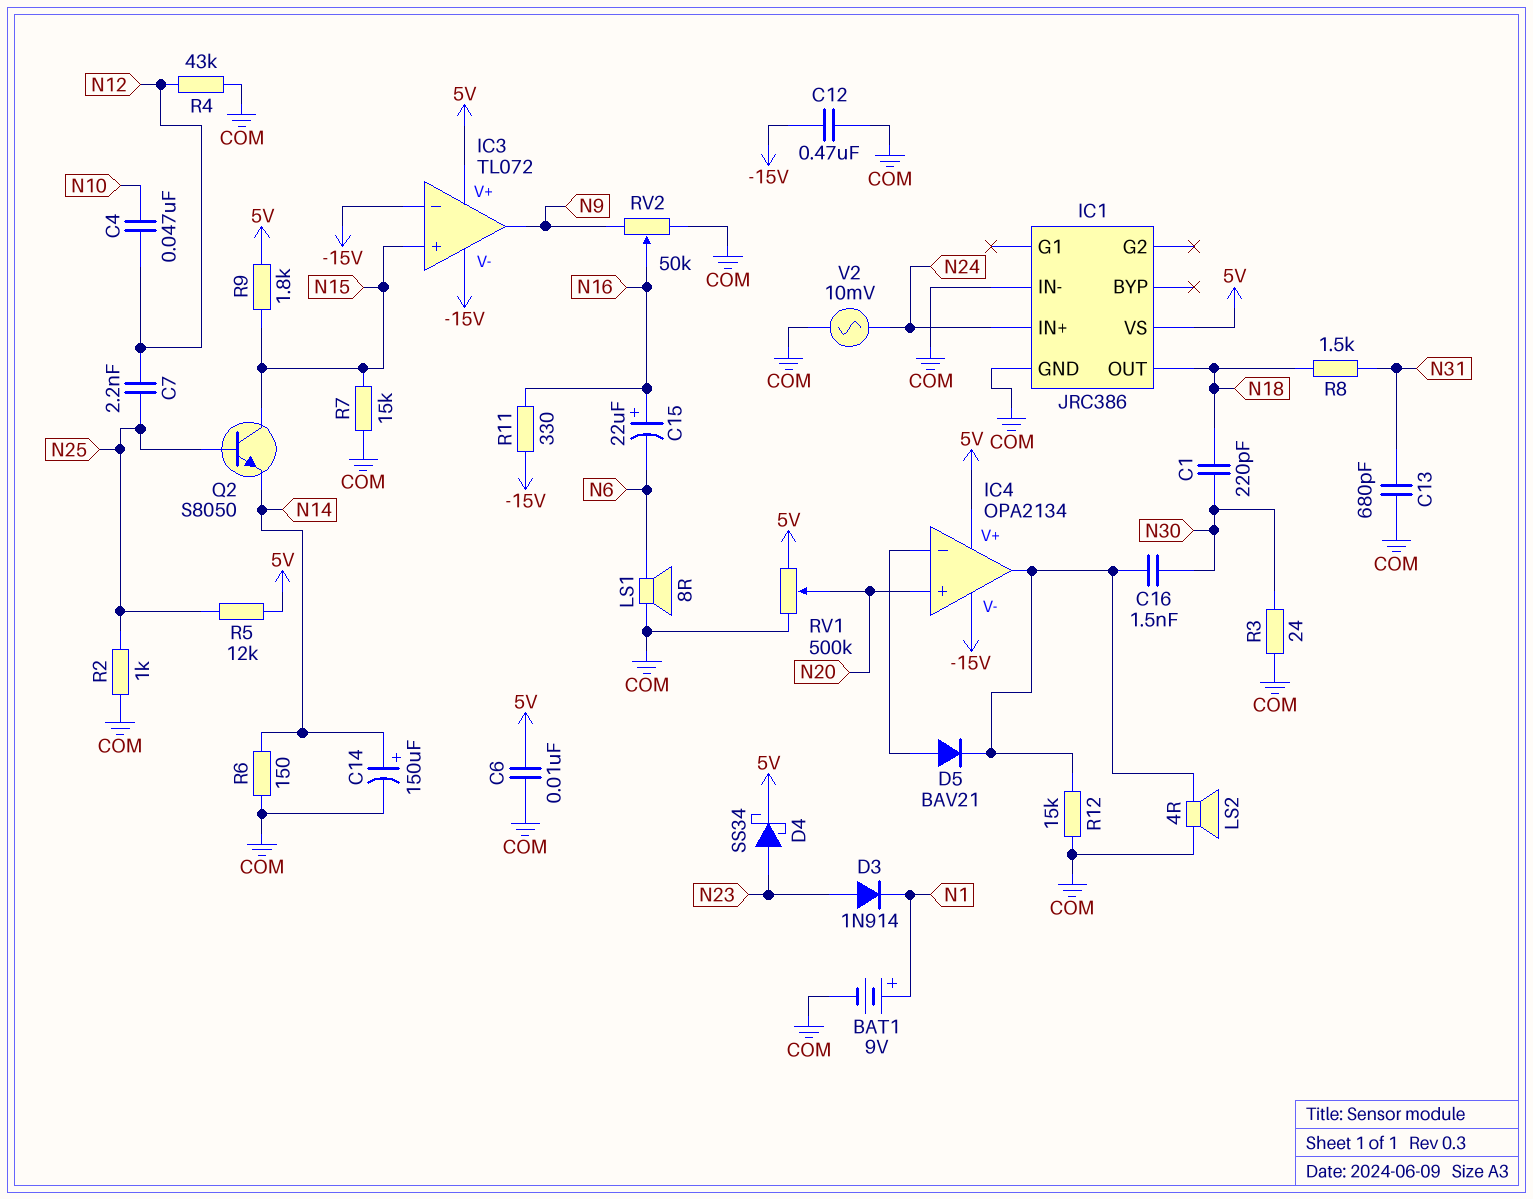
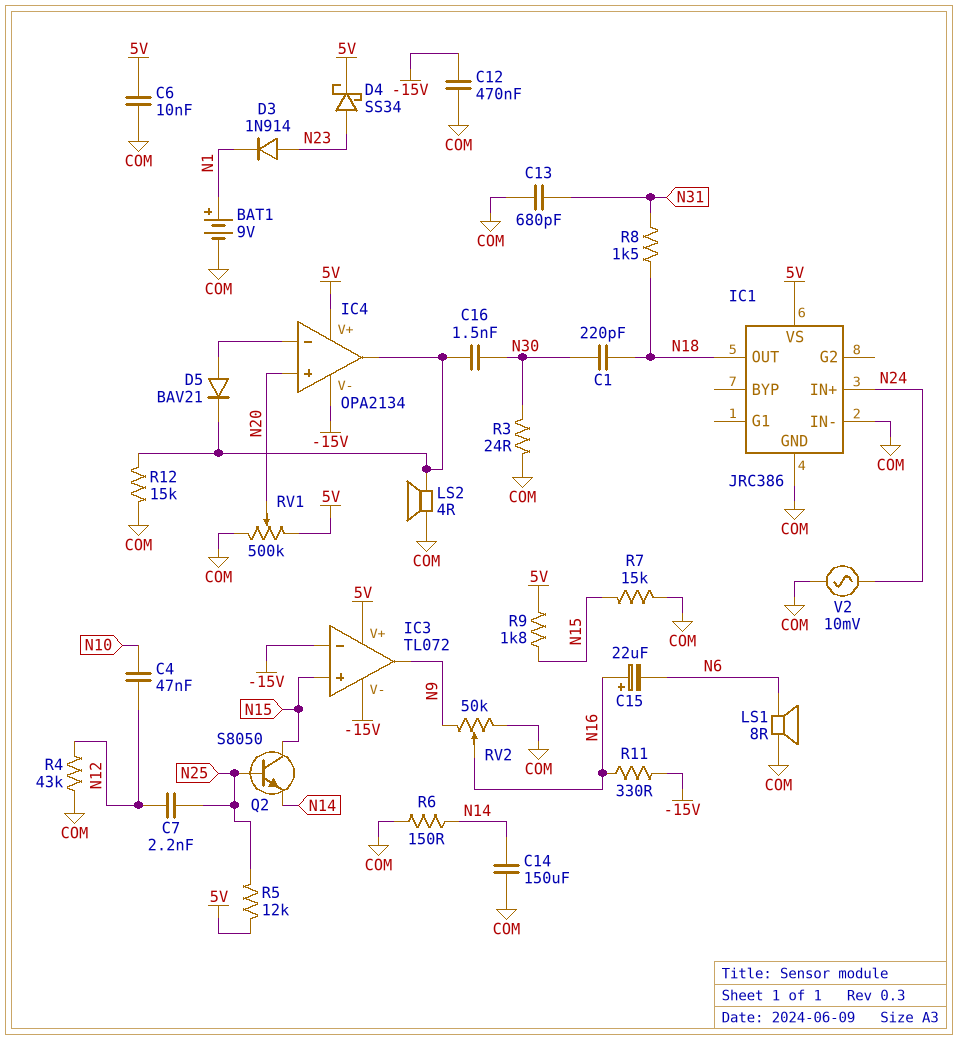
C14: 150uF (plus N14, minus COM) -> 150uF (COM, N14)
R2: 1k (COM, N25) -> none

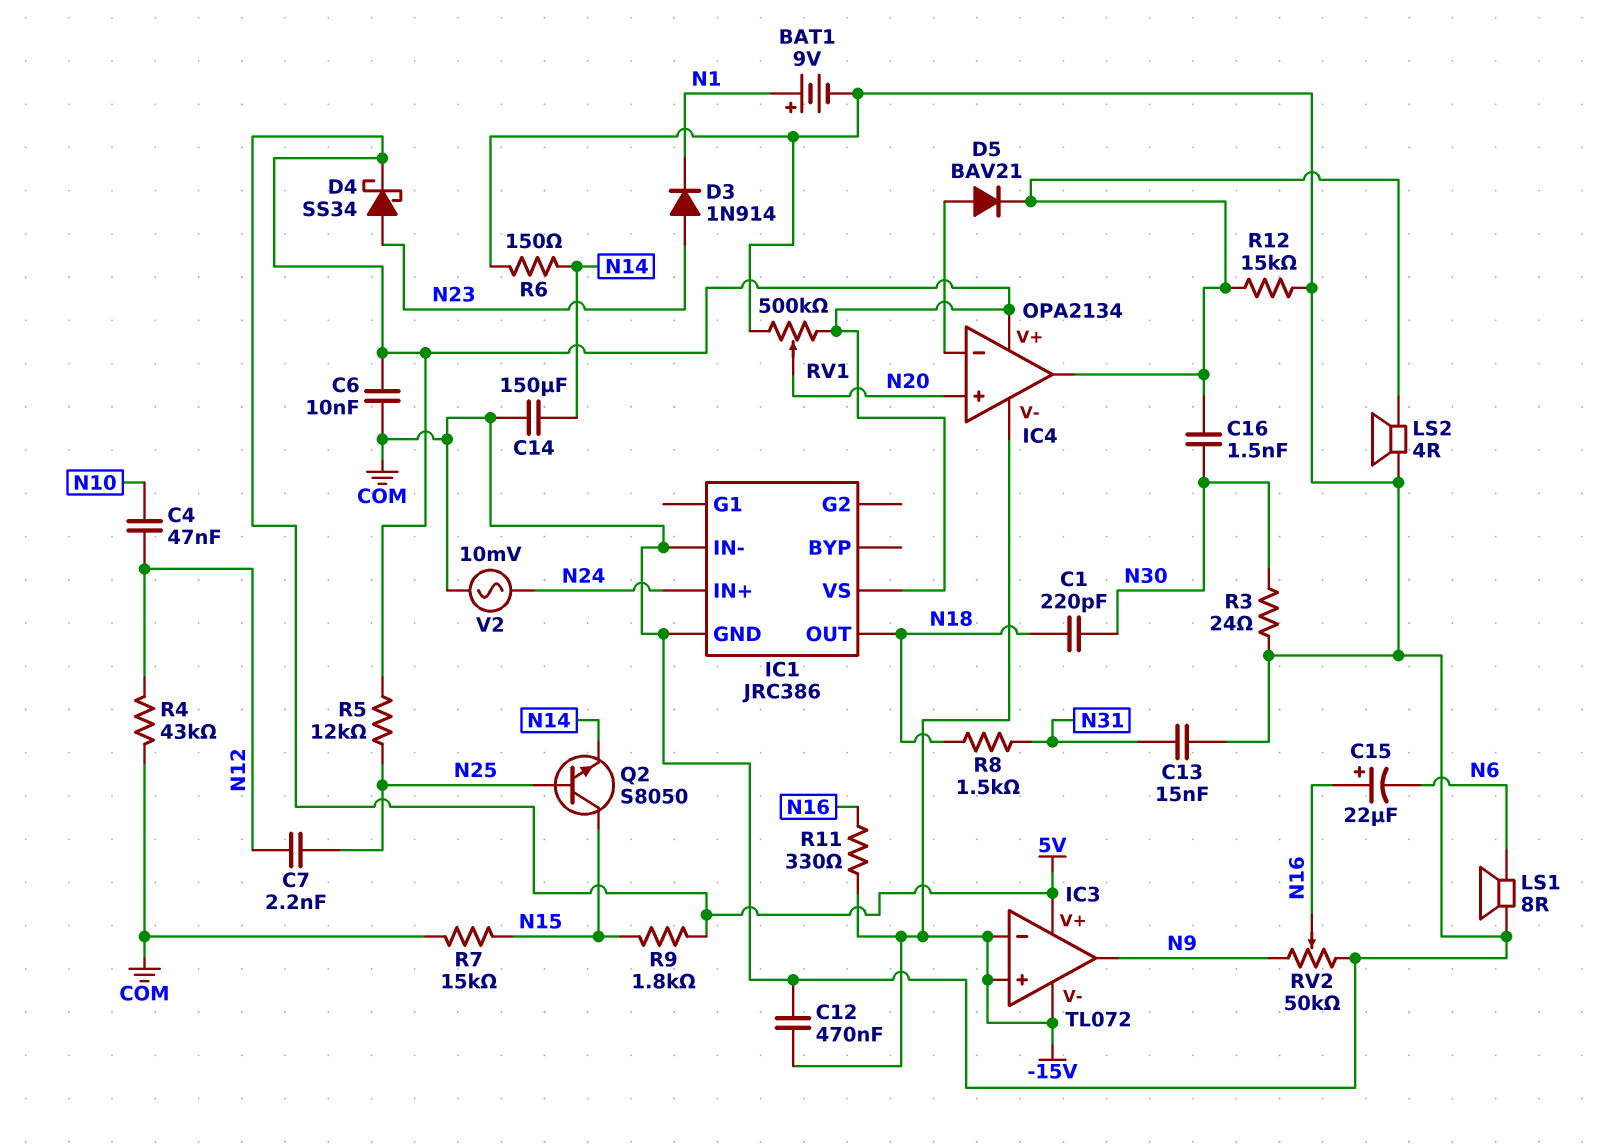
C13: 680pF (COM, N31) -> 15nF (COM, N31)
IC3 pin in+: N15 -> -15V

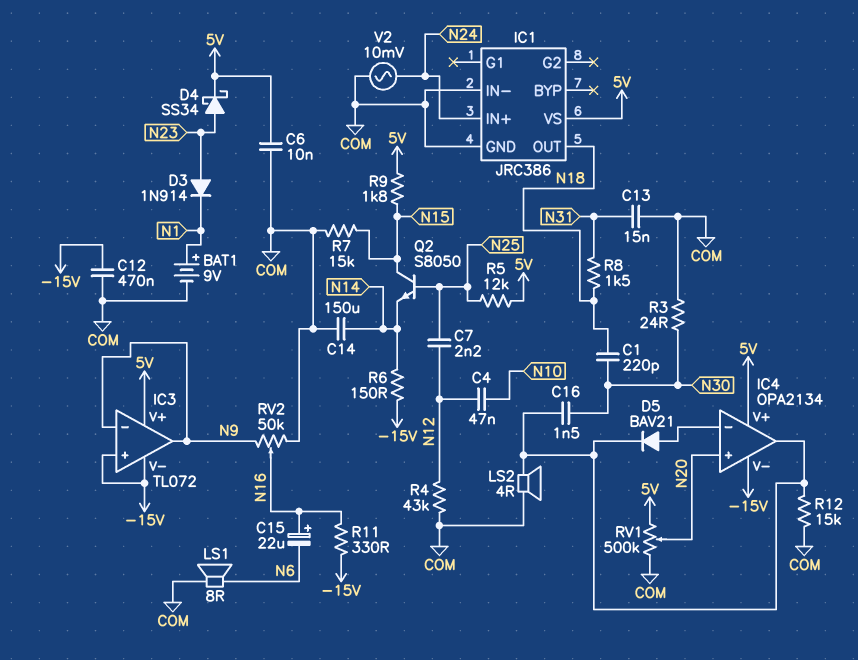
IC3 pin in-: -15V -> N9
R6: 150 (COM, N14) -> 150 (-15V, N14)

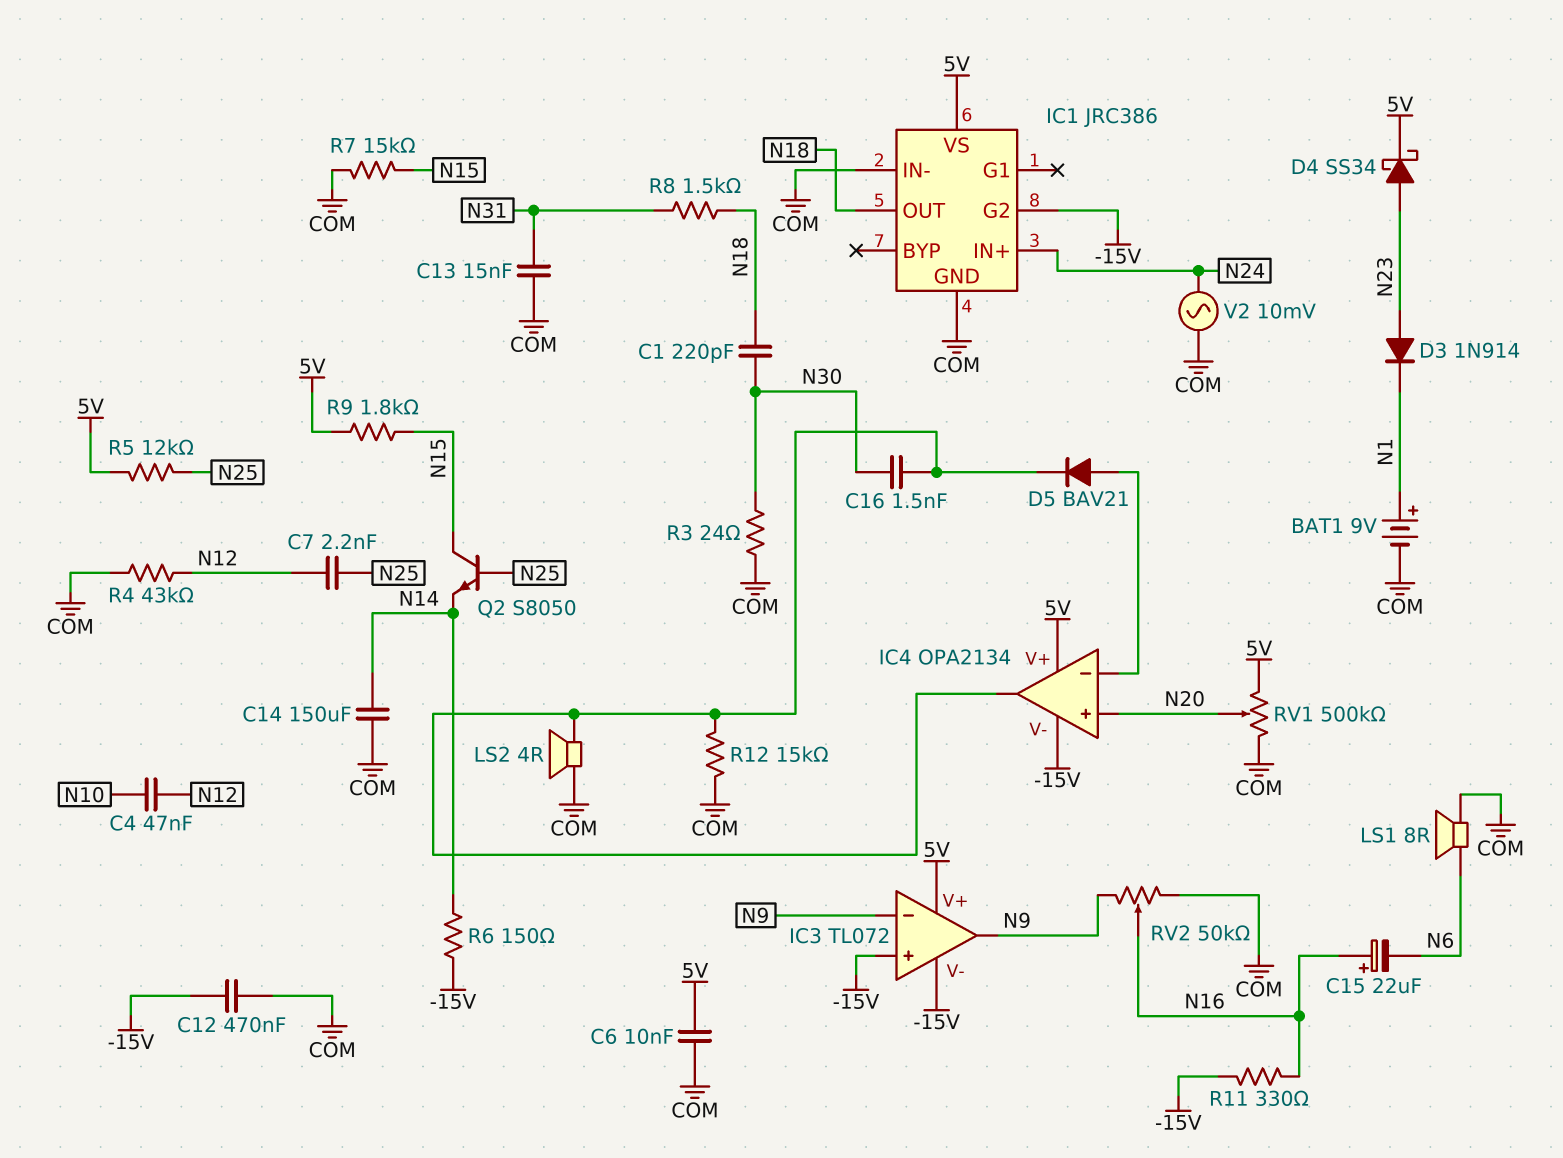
IC1 pin G2: none -> -15V

